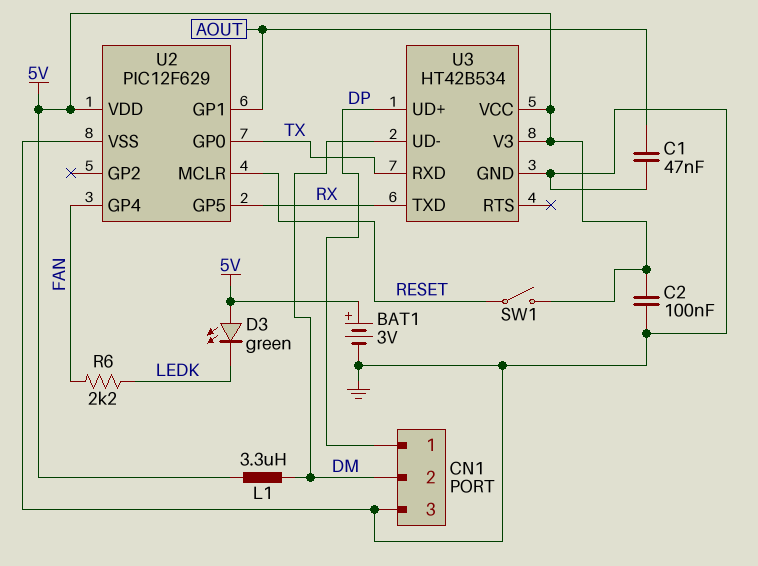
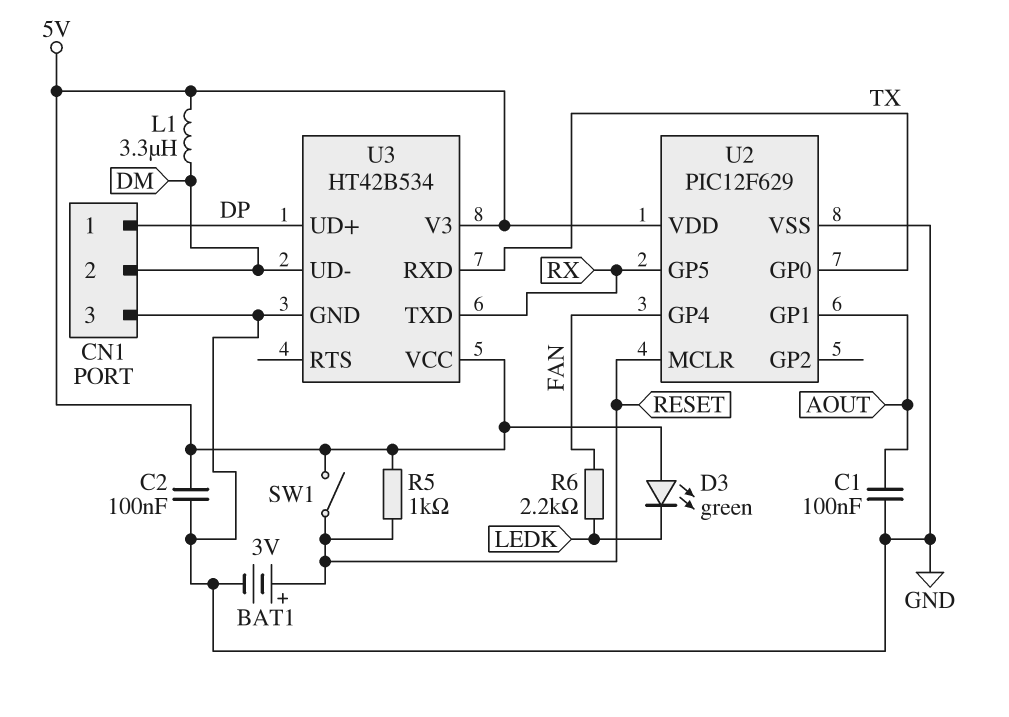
BAT1: 3V (plus 5V, minus GND) -> 3V (plus RESET, minus GND)
C1: 47nF (AOUT, GND) -> 100nF (AOUT, GND)
R5: none -> 1k (5V, RESET)

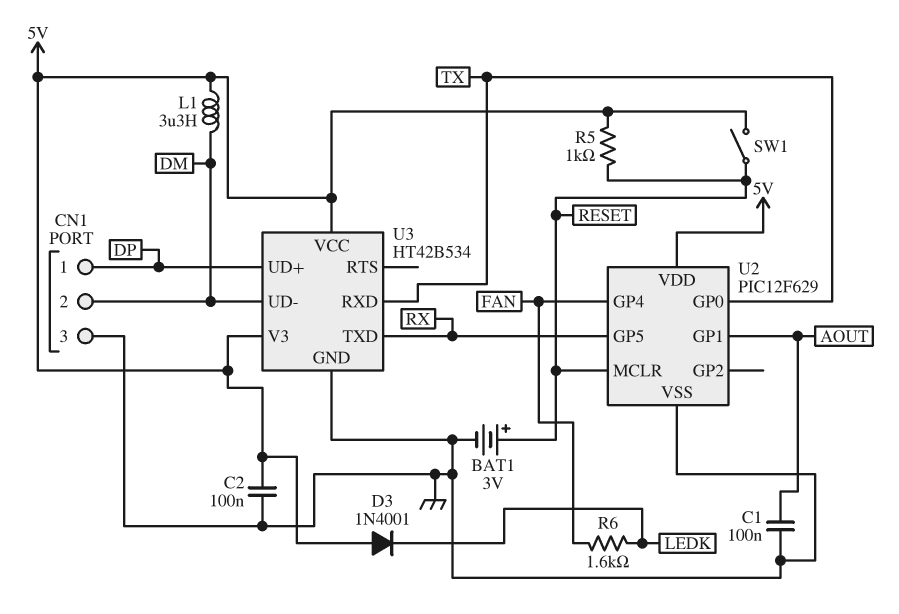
D3: LED green (A 5V, K LEDK) -> diode 1N4001 (A 5V, K LEDK)
R6: 2.2k (FAN, LEDK) -> 1.6k (FAN, LEDK)

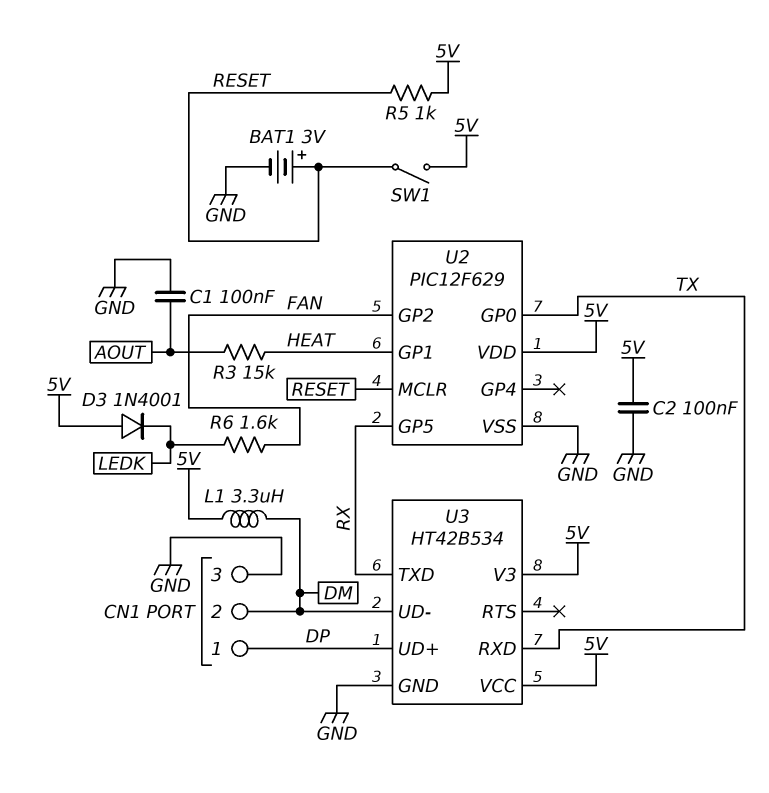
R3: none -> 15k (AOUT, HEAT)
U2 pin GP1: AOUT -> HEAT
U2 pin GP2: none -> FAN
U2 pin GP4: FAN -> none

